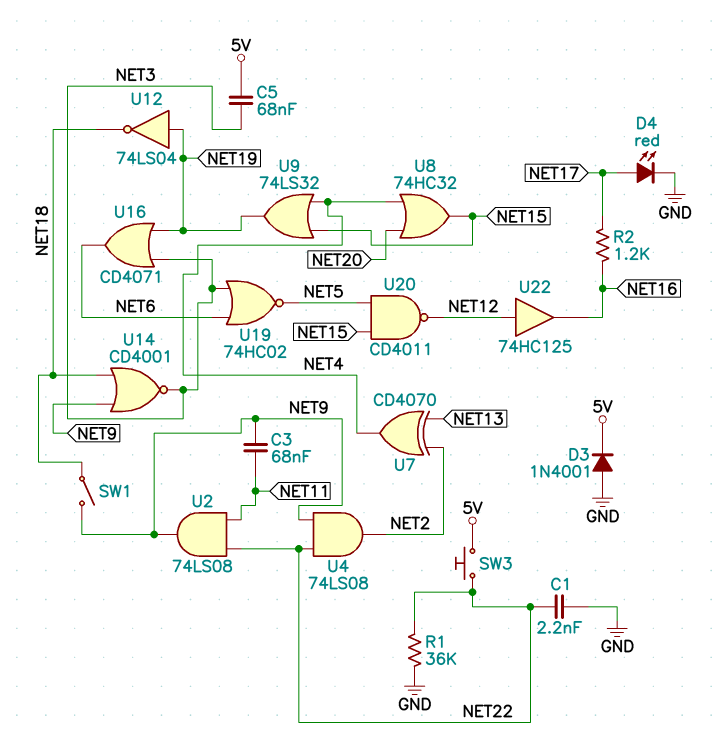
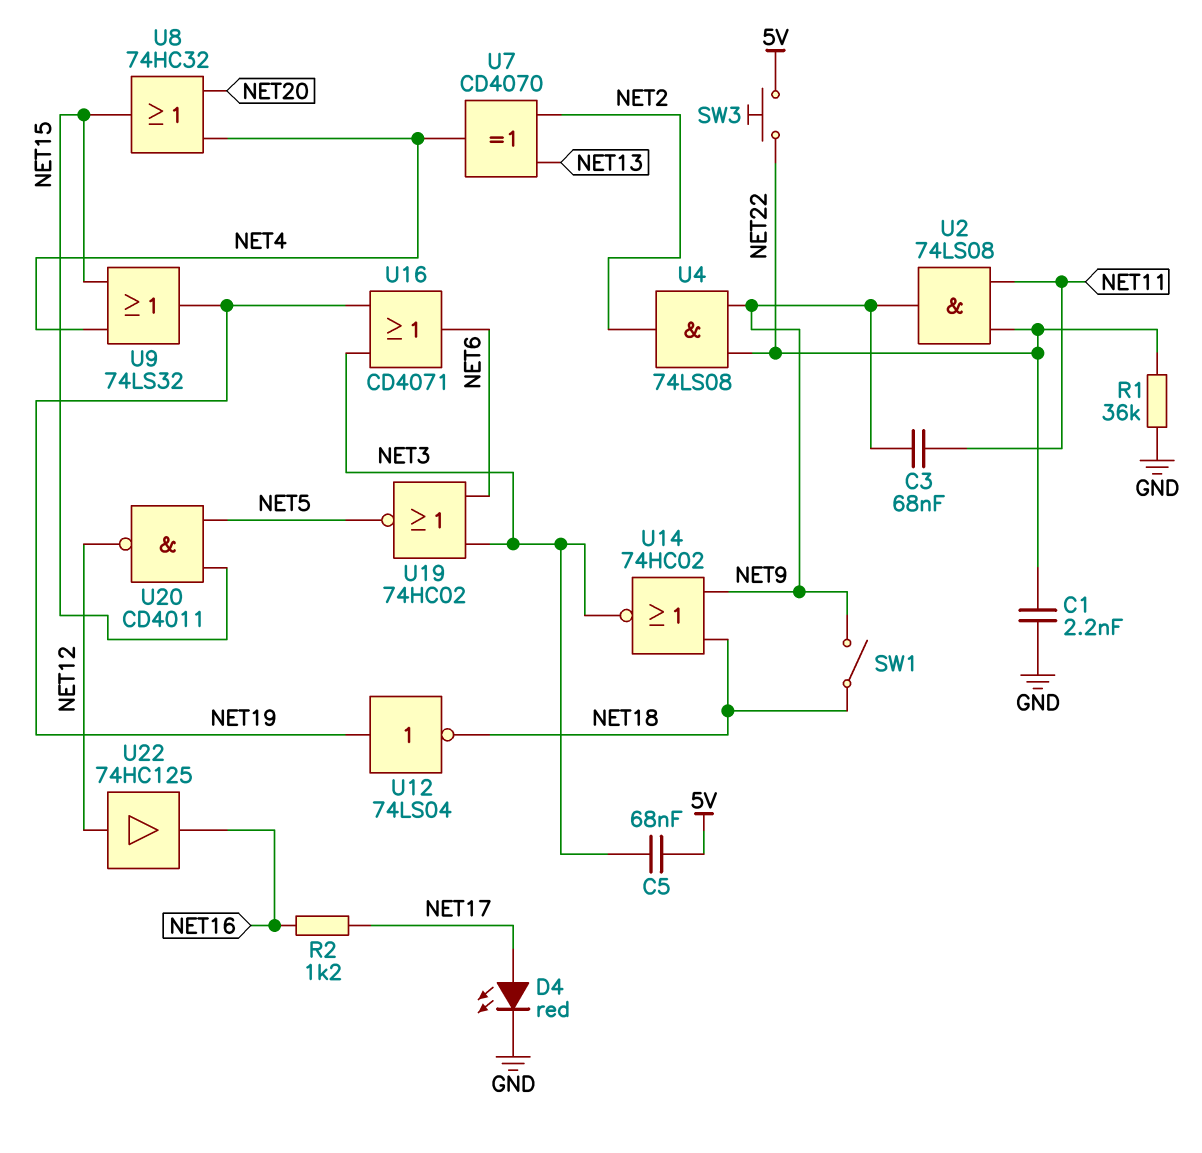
D3: diode 1N4001 (A GND, K 5V) -> none
U14: NOR CD4001 (in NET9, in NET18, out NET3) -> NOR 74HC02 (in NET9, in NET18, out NET3)

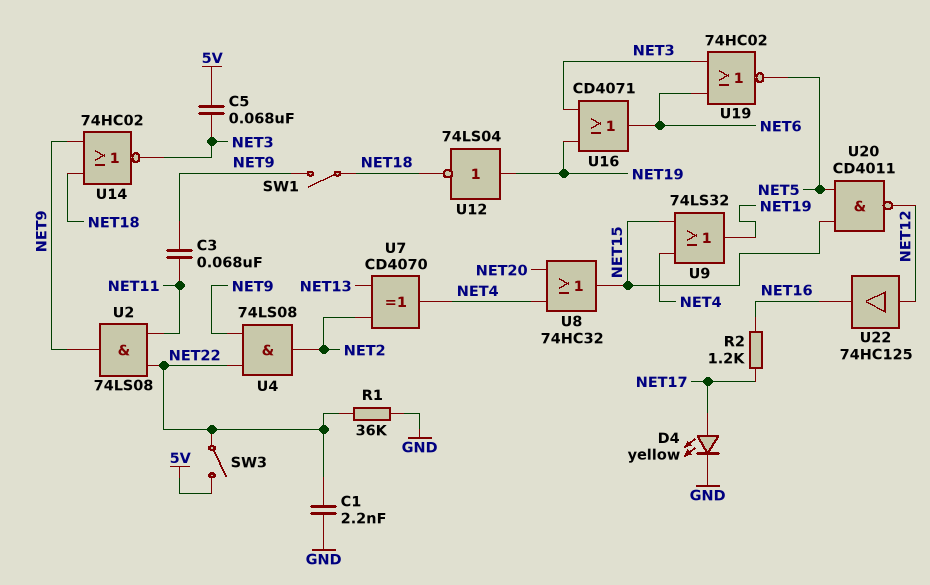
D4: LED red (A NET17, K GND) -> LED yellow (A NET17, K GND)
SW3: button (5V, NET22) -> switch (5V, NET22)

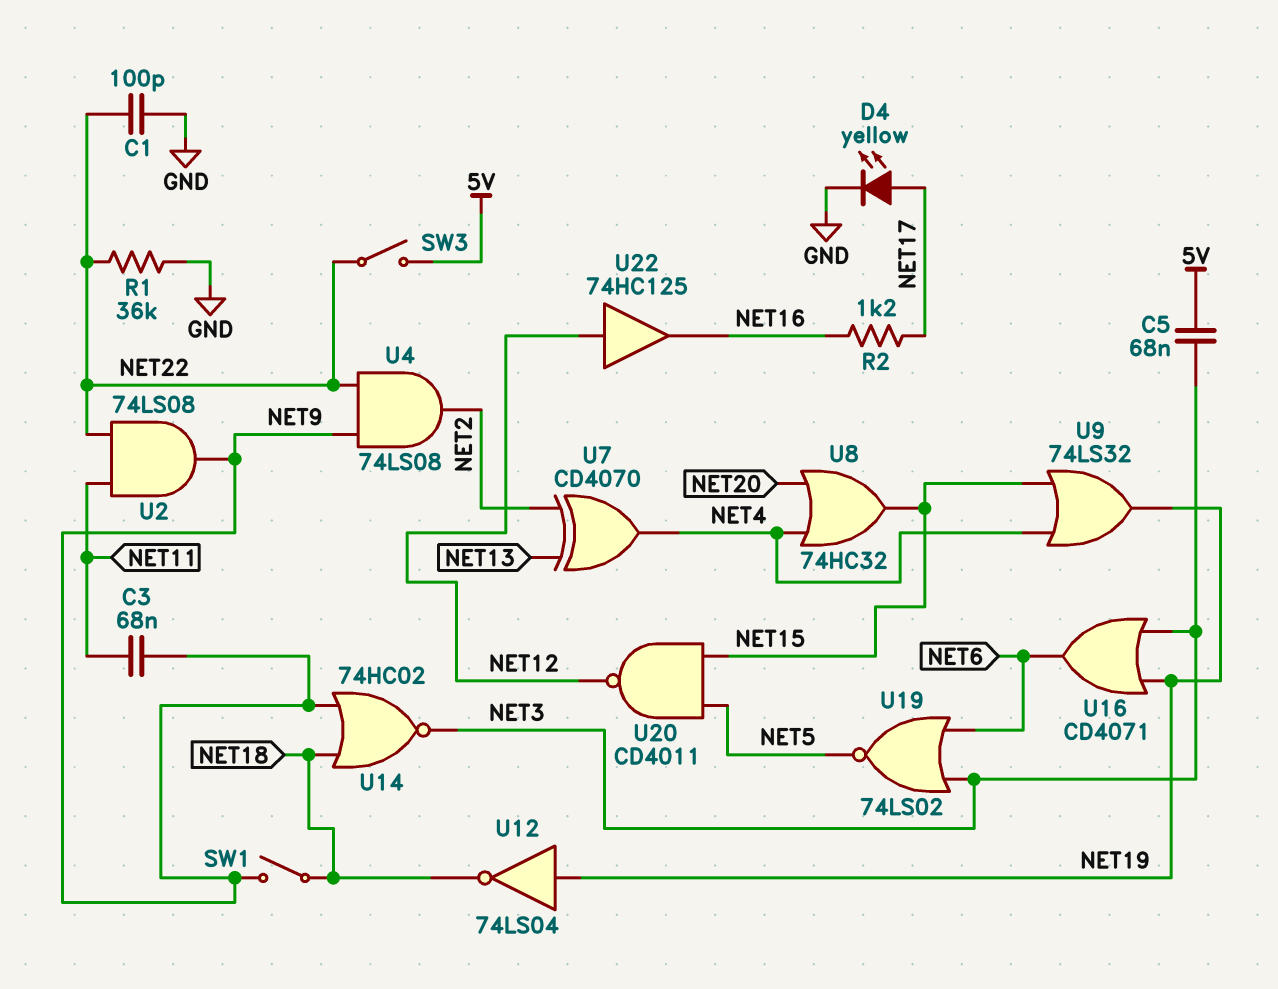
C1: 2.2nF (GND, NET22) -> 100pF (GND, NET22)
U19: NOR 74HC02 (in NET3, in NET6, out NET5) -> NOR 74LS02 (in NET3, in NET6, out NET5)

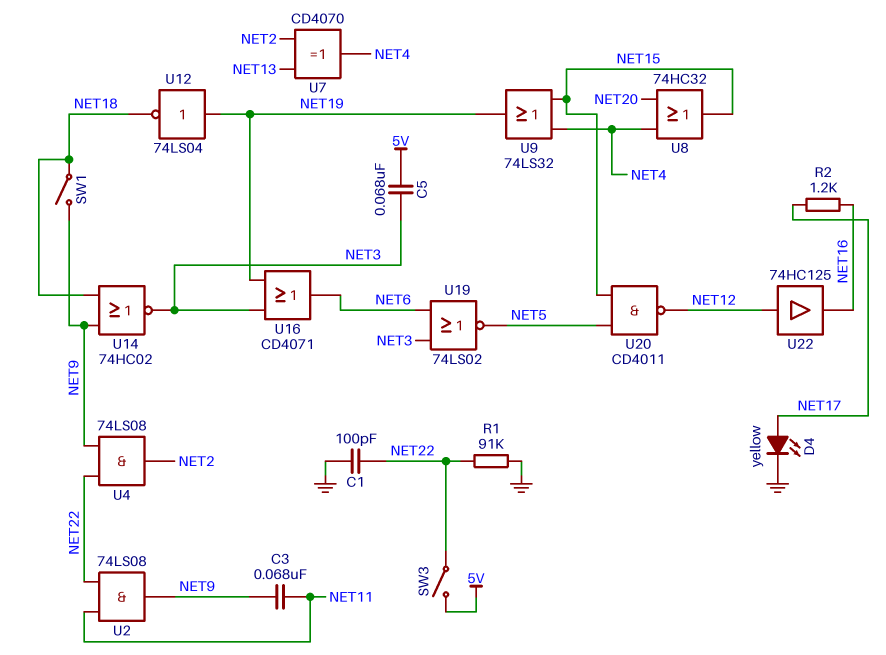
R1: 36k (GND, NET22) -> 91k (GND, NET22)

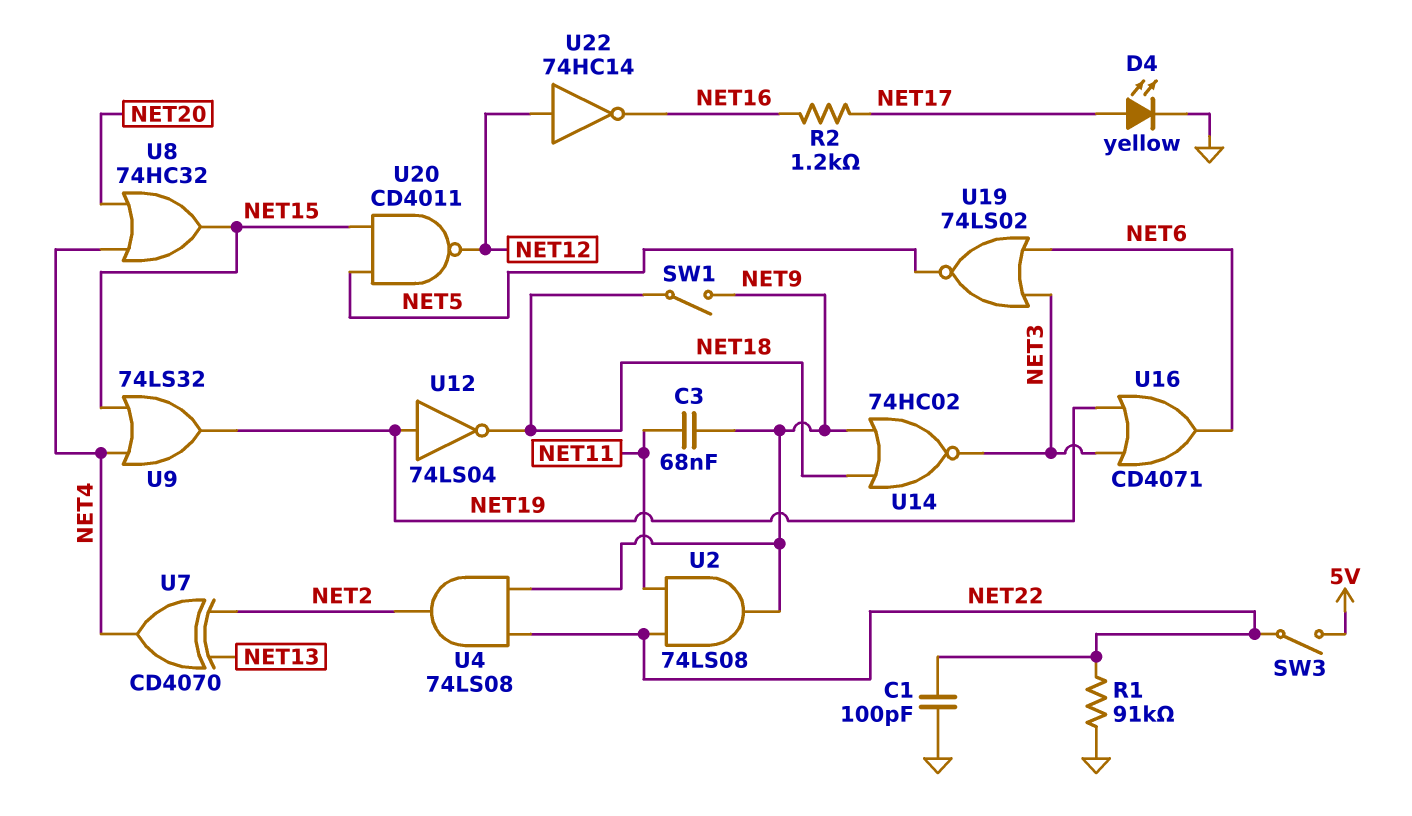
C5: 68nF (5V, NET3) -> none
U22: buffer 74HC125 (in NET12, out NET16) -> NOT 74HC14 (in NET12, out NET16)

